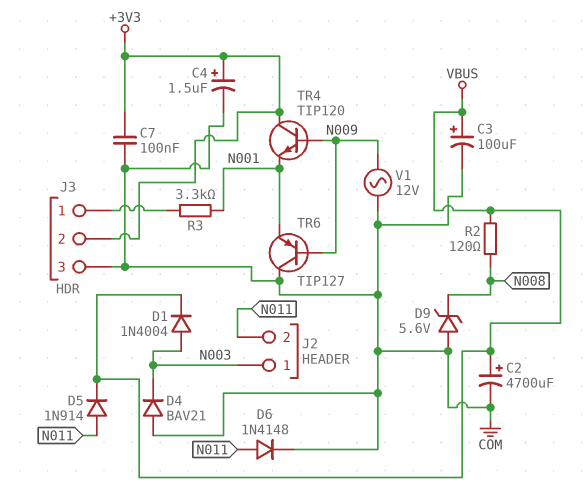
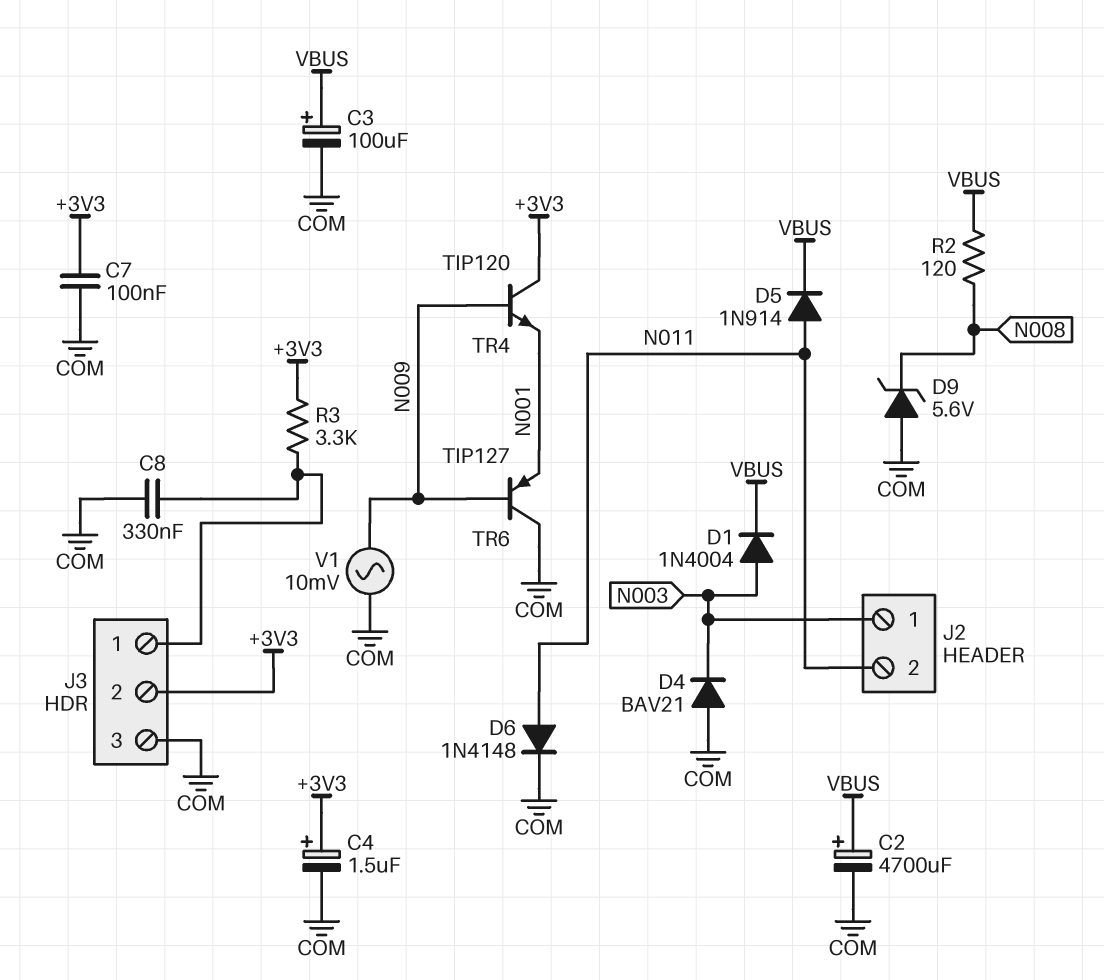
C8: none -> 330nF (COM, J3/1)
R3: 3.3k (J3/1, N001) -> 3.3k (+3V3, J3/1)
V1: AC 12V (COM, N009) -> AC 10mV (COM, N009)

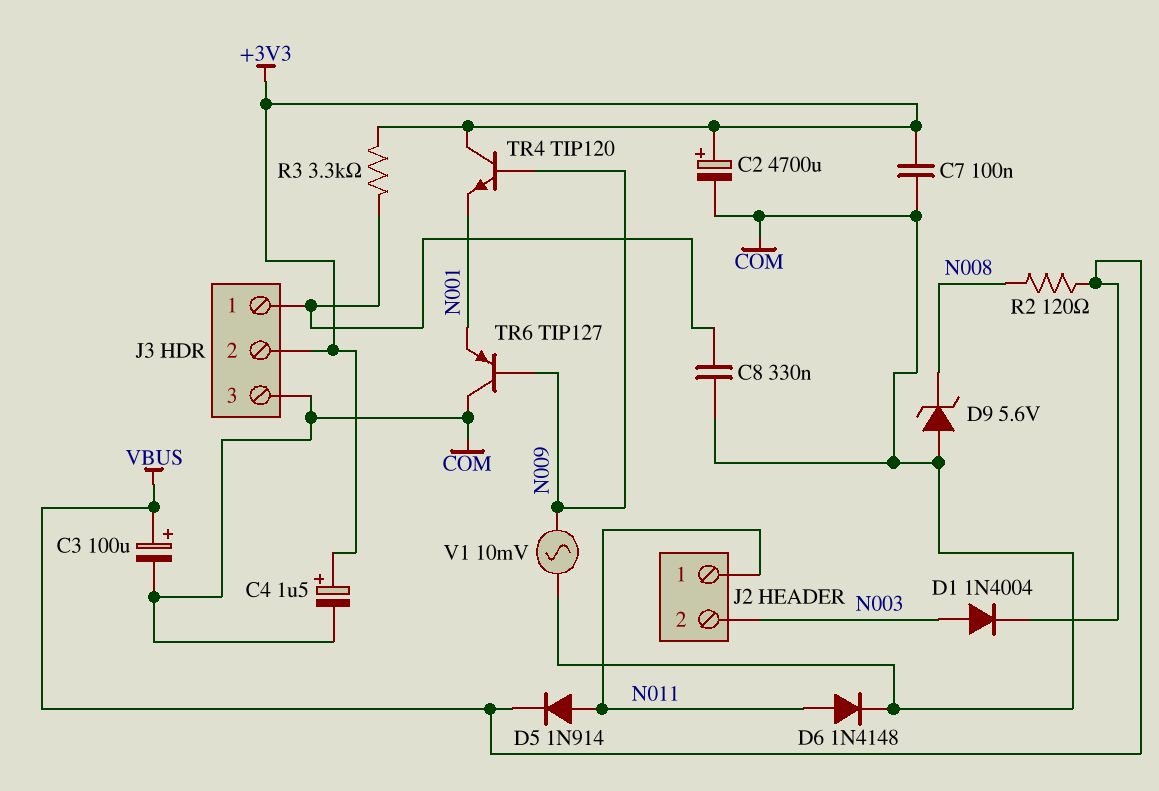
C2: 4700uF (plus VBUS, minus COM) -> 4700uF (plus +3V3, minus COM)
D4: diode BAV21 (A COM, K N003) -> none
J2 pin 1: N003 -> N011
J2 pin 2: N011 -> N003

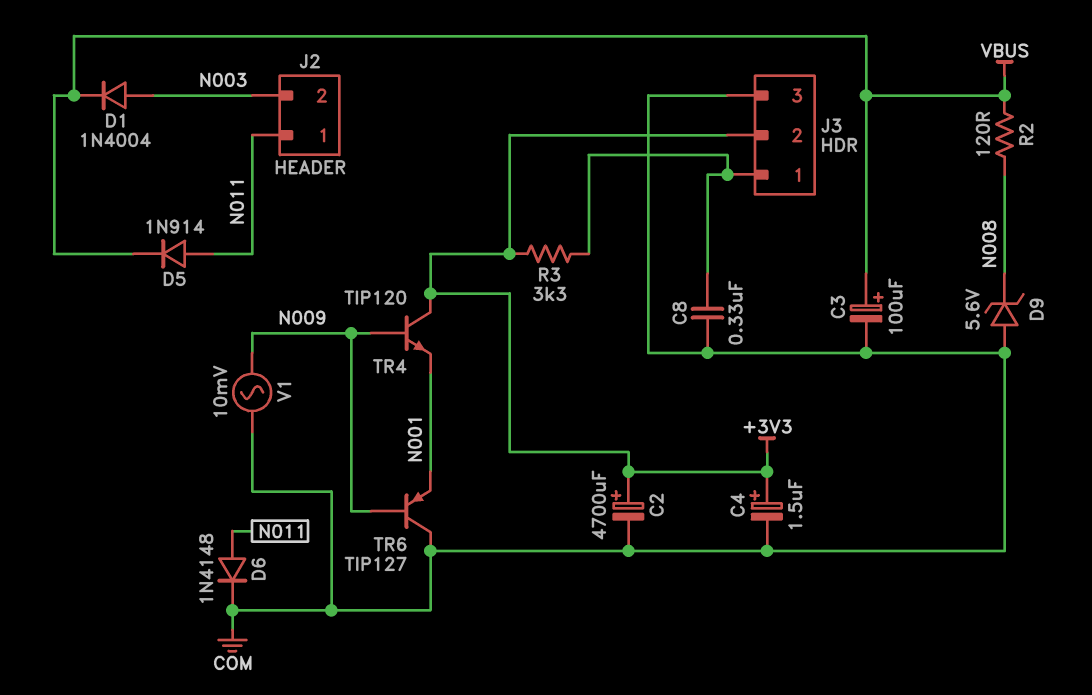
C7: 100nF (+3V3, COM) -> none

